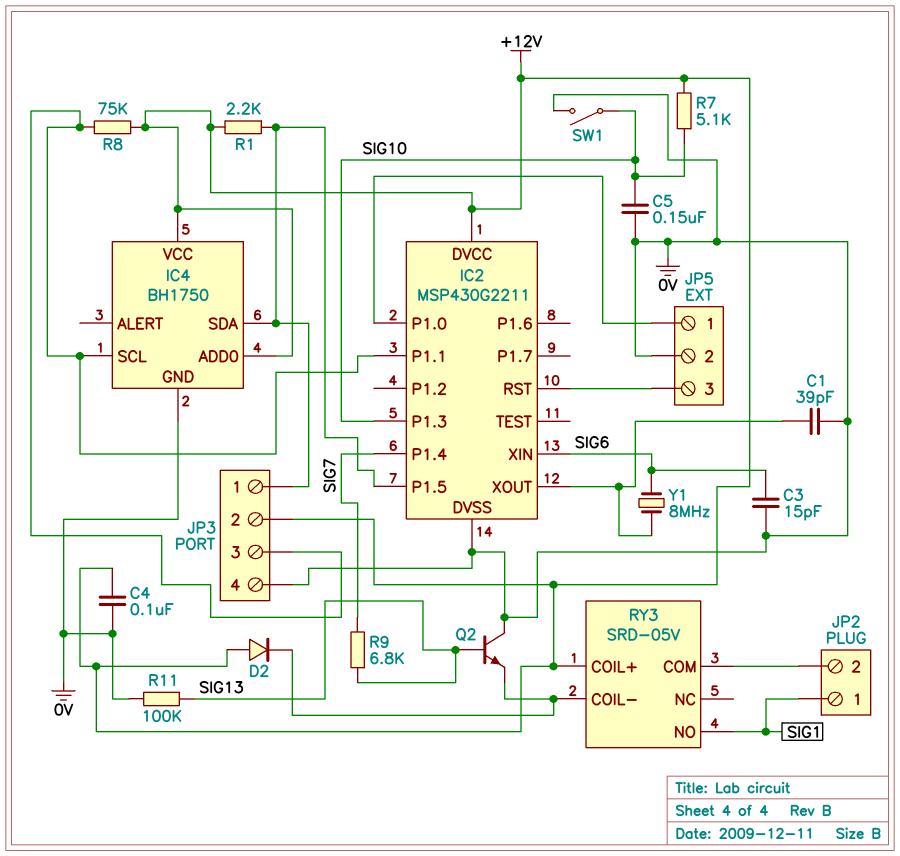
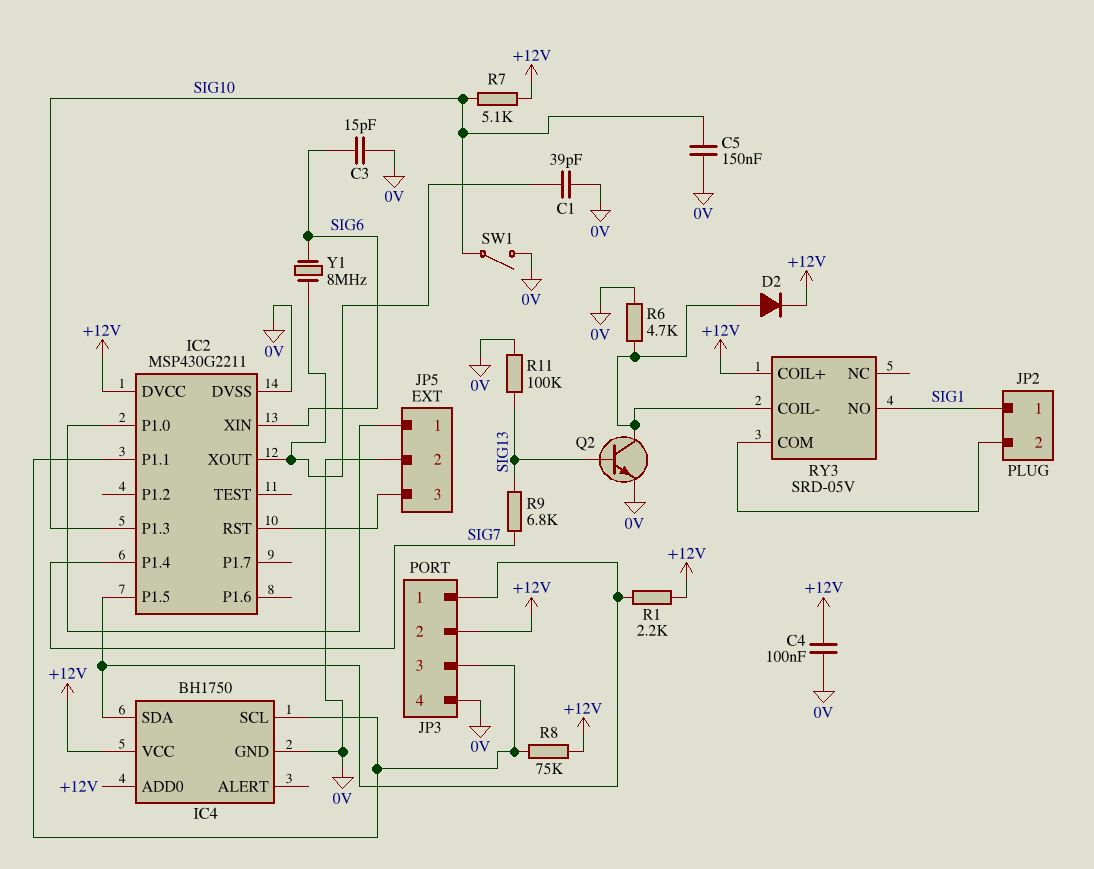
D2: diode (A +12V, K RY3/COIL-) -> diode (A RY3/COIL-, K +12V)
Q2: NPN (B SIG13, C 0V, E RY3/COIL-) -> NPN (B SIG13, C RY3/COIL-, E 0V)
R6: none -> 4.7k (0V, RY3/COIL-)

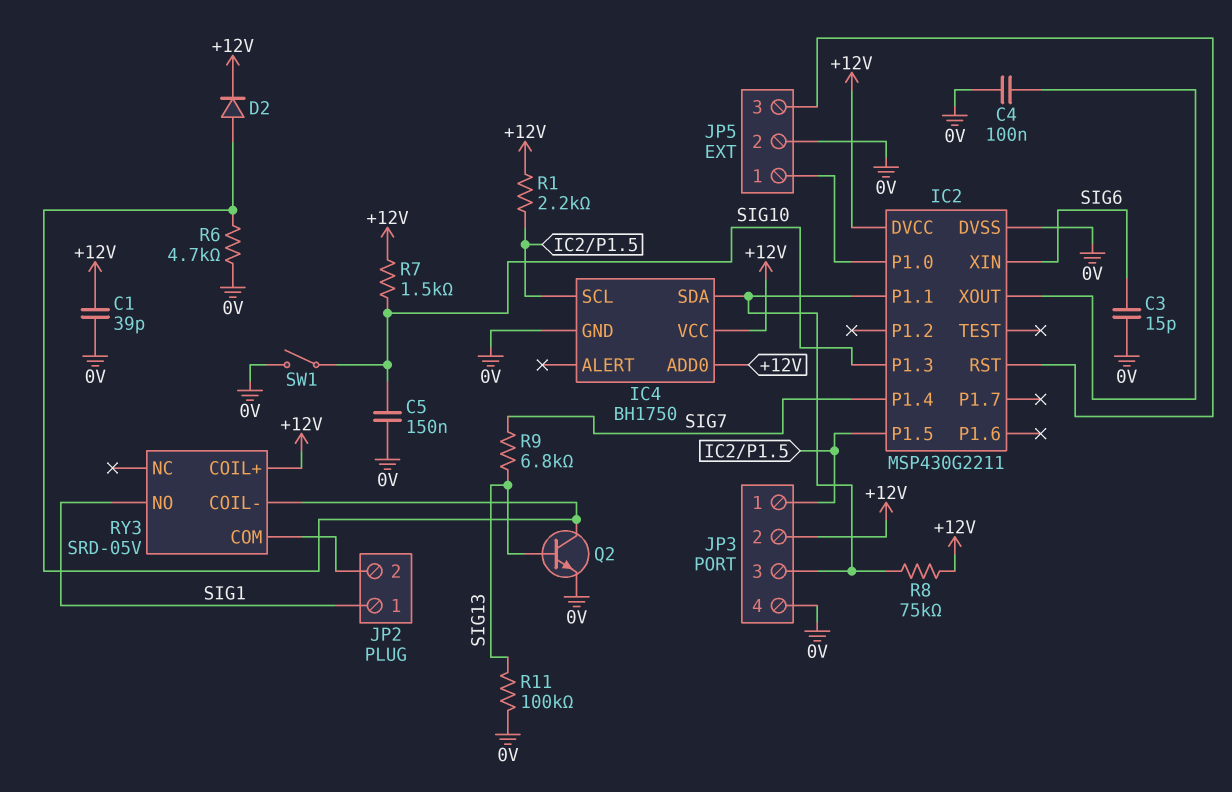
C1: 39pF (0V, IC2/XOUT) -> 39pF (+12V, 0V)
C4: 100nF (+12V, 0V) -> 100nF (0V, IC2/XOUT)
IC4 pin SCL: IC2/P1.1 -> IC2/P1.5
IC4 pin SDA: IC2/P1.5 -> IC2/P1.1
R7: 5.1k (+12V, SIG10) -> 1.5k (+12V, SIG10)
Y1: 8MHz (IC2/XOUT, SIG6) -> none

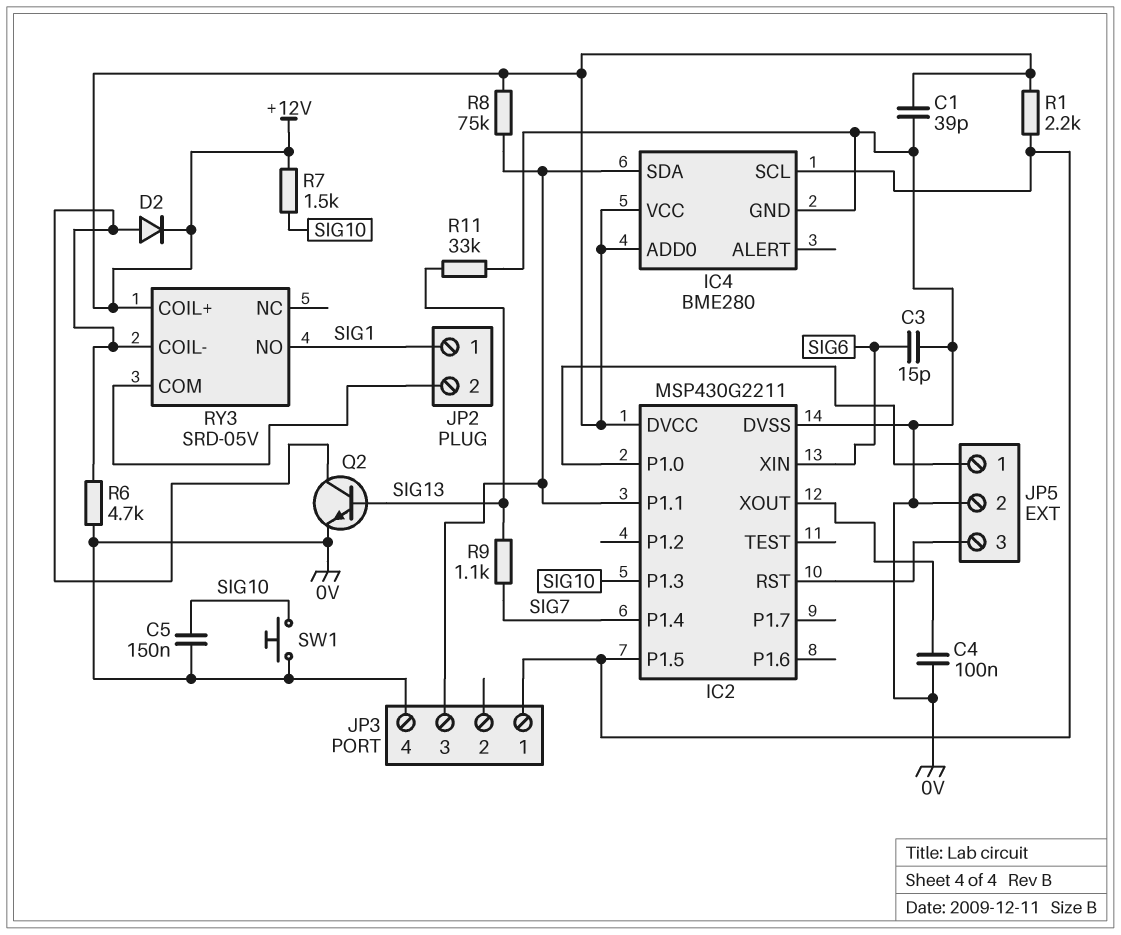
IC4: BH1750 -> BME280
JP3 pin 2: +12V -> none
R9: 6.8k (SIG7, SIG13) -> 1.1k (SIG7, SIG13)
R11: 100k (0V, SIG13) -> 33k (0V, SIG13)
SW1: switch (0V, SIG10) -> button (0V, SIG10)

